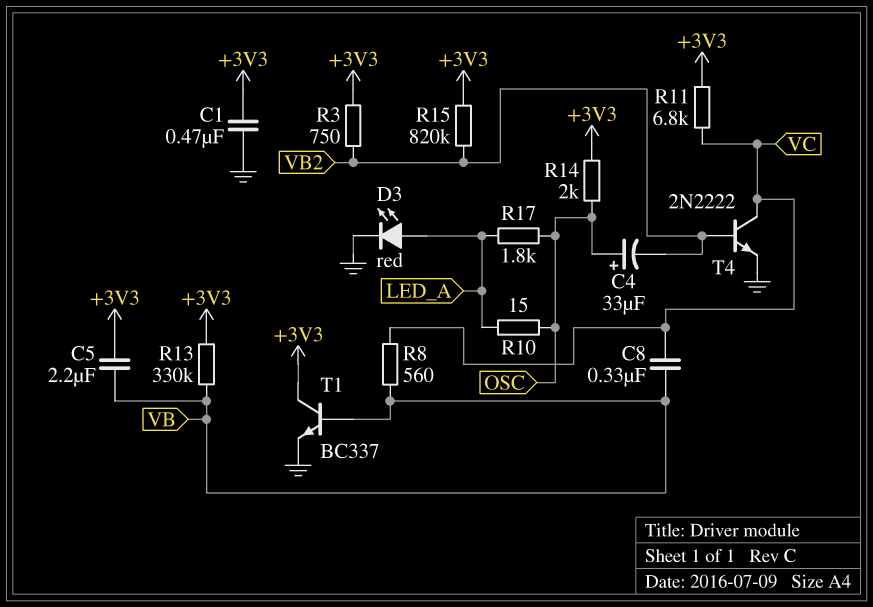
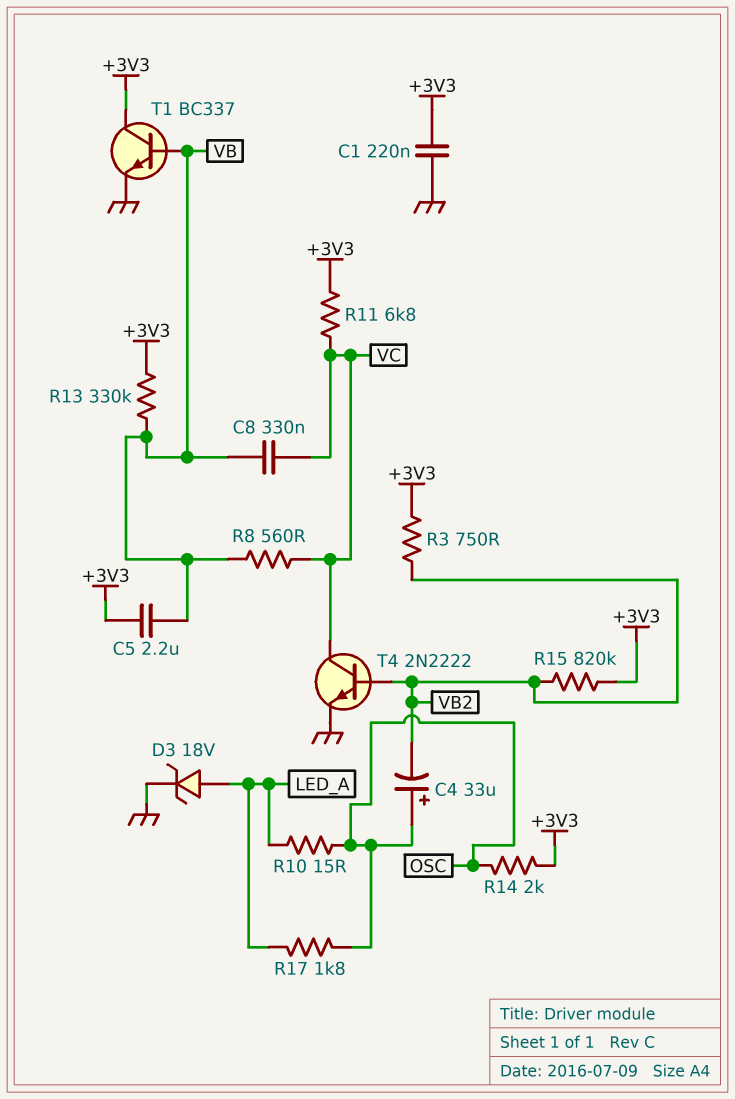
C1: 470nF (+3V3, GND) -> 220nF (+3V3, GND)
D3: LED red (A LED_A, K GND) -> zener 18V (A LED_A, K GND)

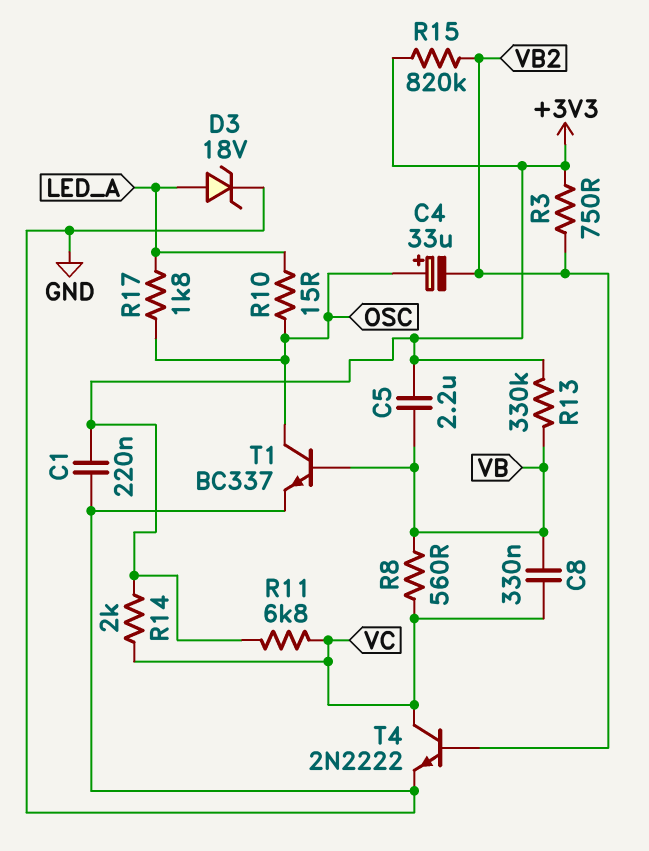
R14: 2k (+3V3, OSC) -> 2k (+3V3, VC)
T1: NPN BC337 (B VB, C +3V3, E GND) -> NPN BC337 (B VB, C OSC, E GND)

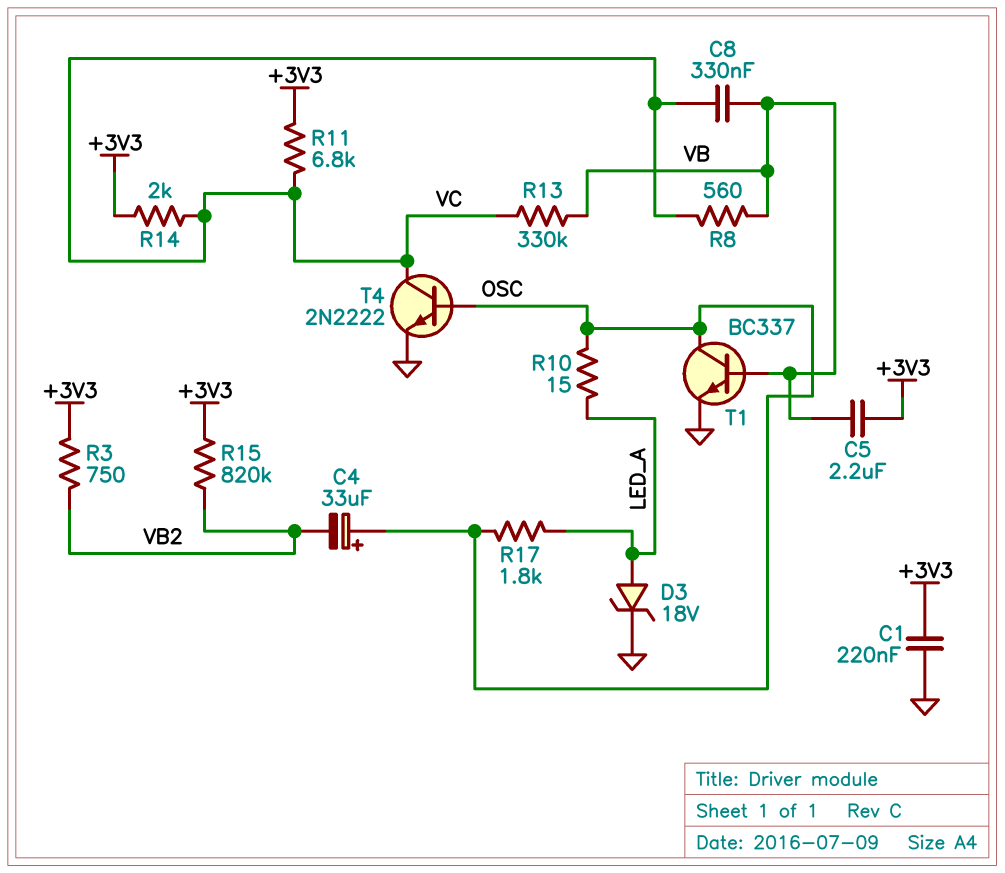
R13: 330k (+3V3, VB) -> 330k (VB, VC)
T4: NPN 2N2222 (B VB2, C VC, E GND) -> NPN 2N2222 (B OSC, C VC, E GND)

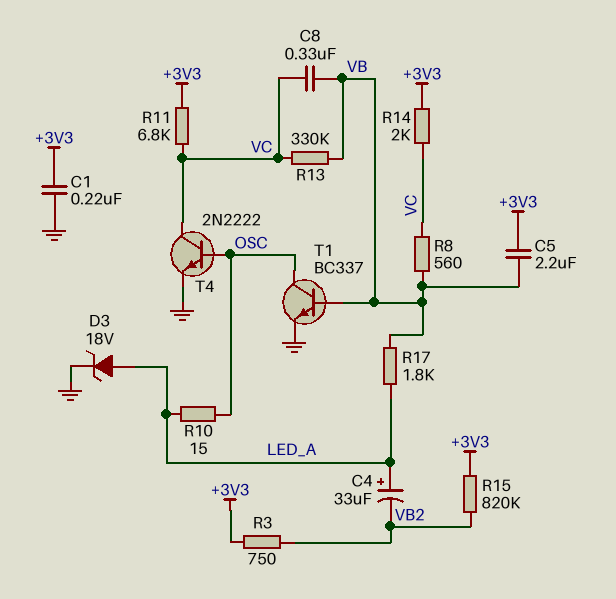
C4: 33uF (plus OSC, minus VB2) -> 33uF (plus LED_A, minus VB2)
R17: 1.8k (LED_A, OSC) -> 1.8k (LED_A, VB)

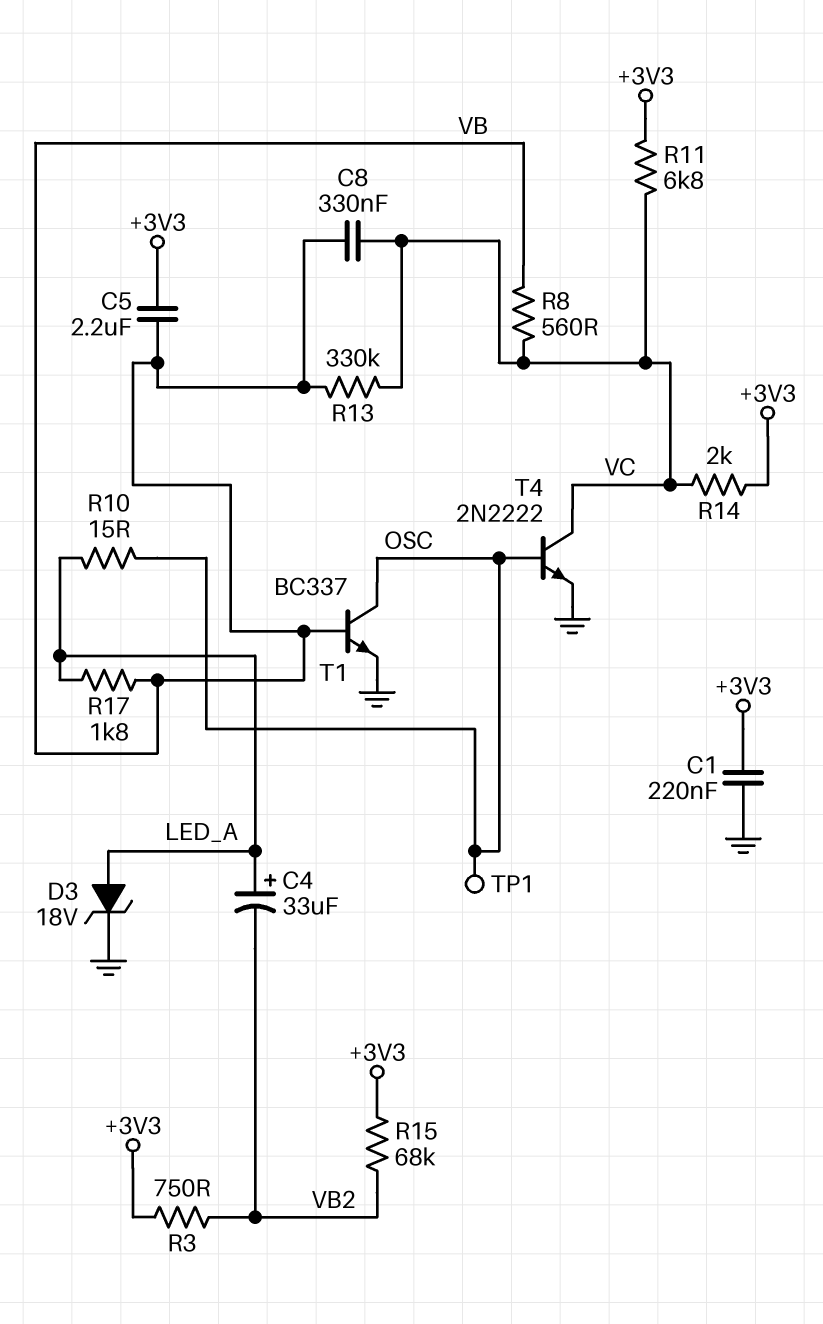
R15: 820k (+3V3, VB2) -> 68k (+3V3, VB2)
TP1: none -> test point (OSC)

